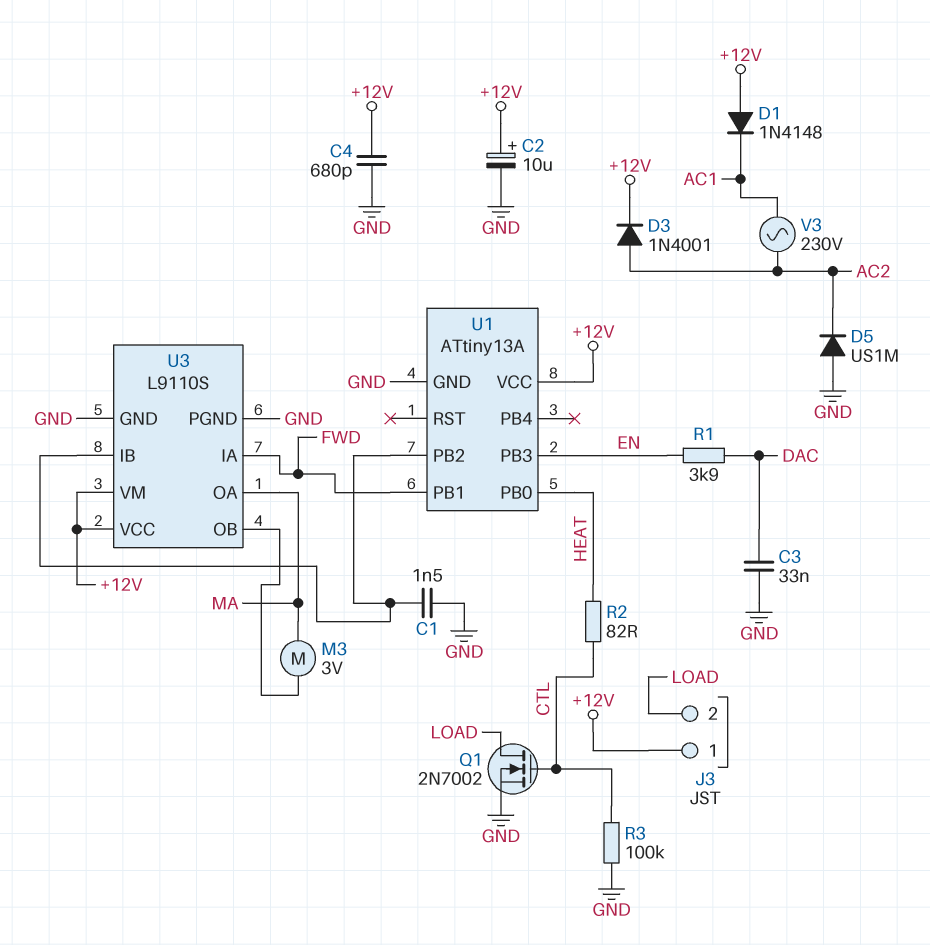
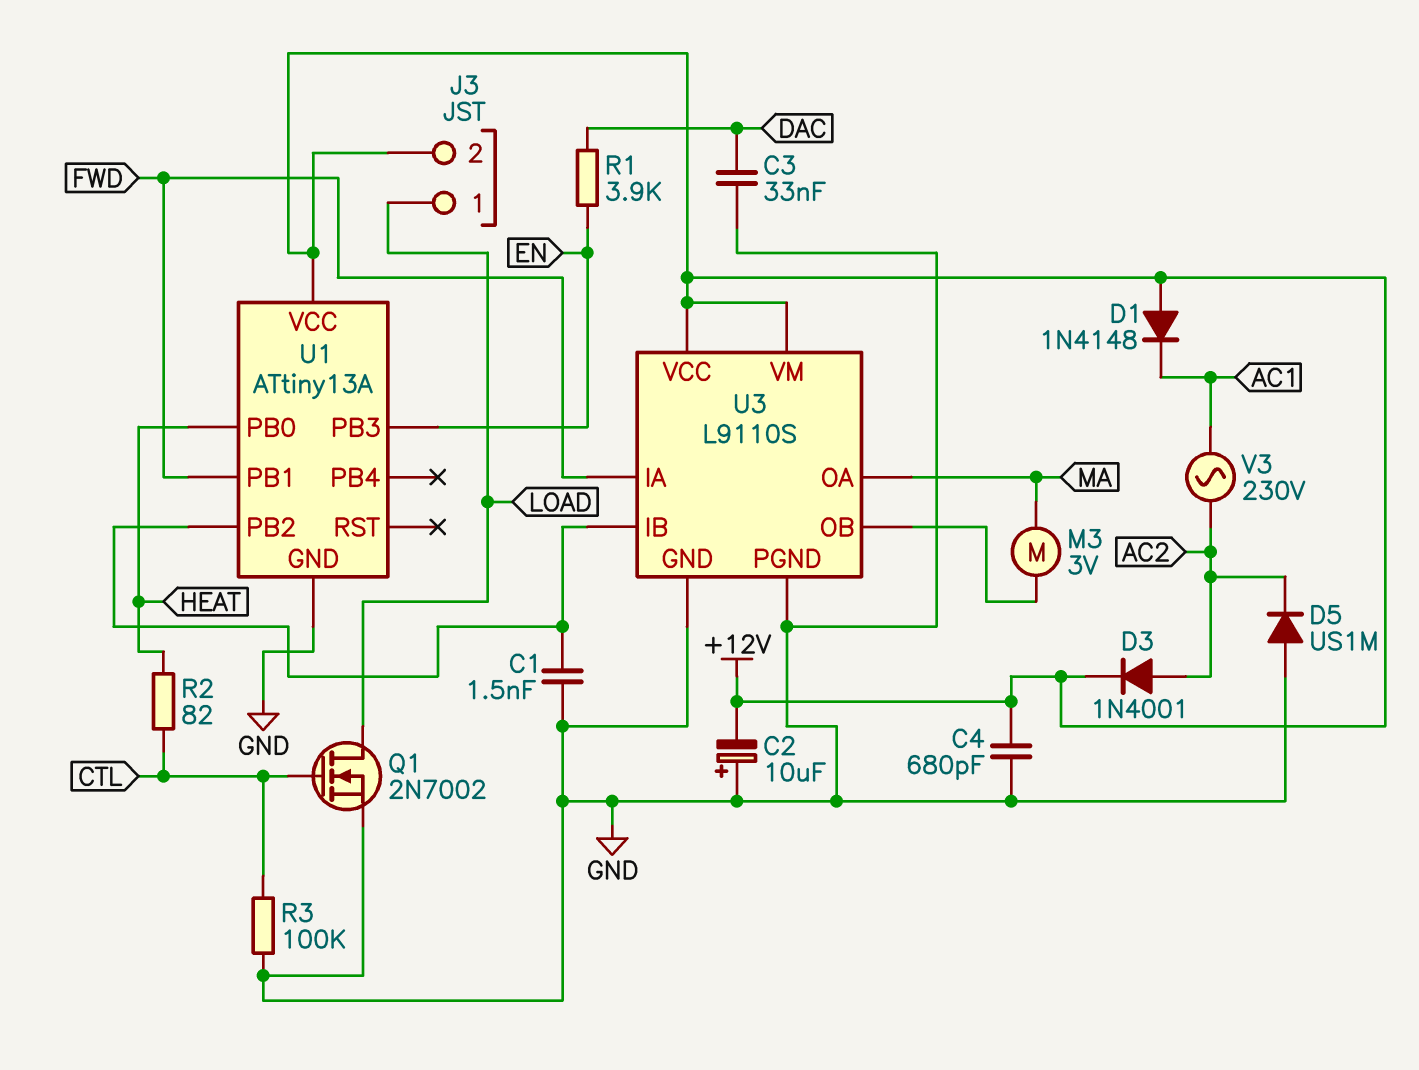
C2: 10uF (plus +12V, minus GND) -> 10uF (plus GND, minus +12V)
J3 pin 1: +12V -> LOAD
J3 pin 2: LOAD -> +12V

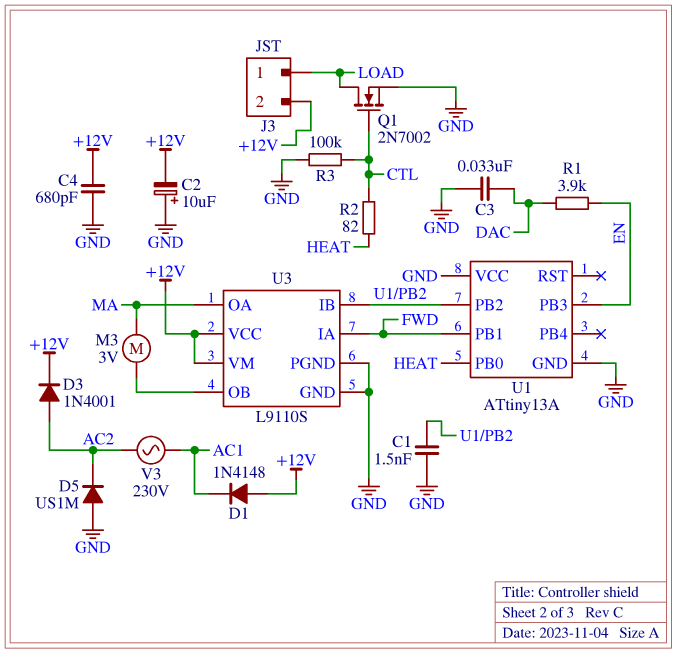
U1 pin VCC: +12V -> GND

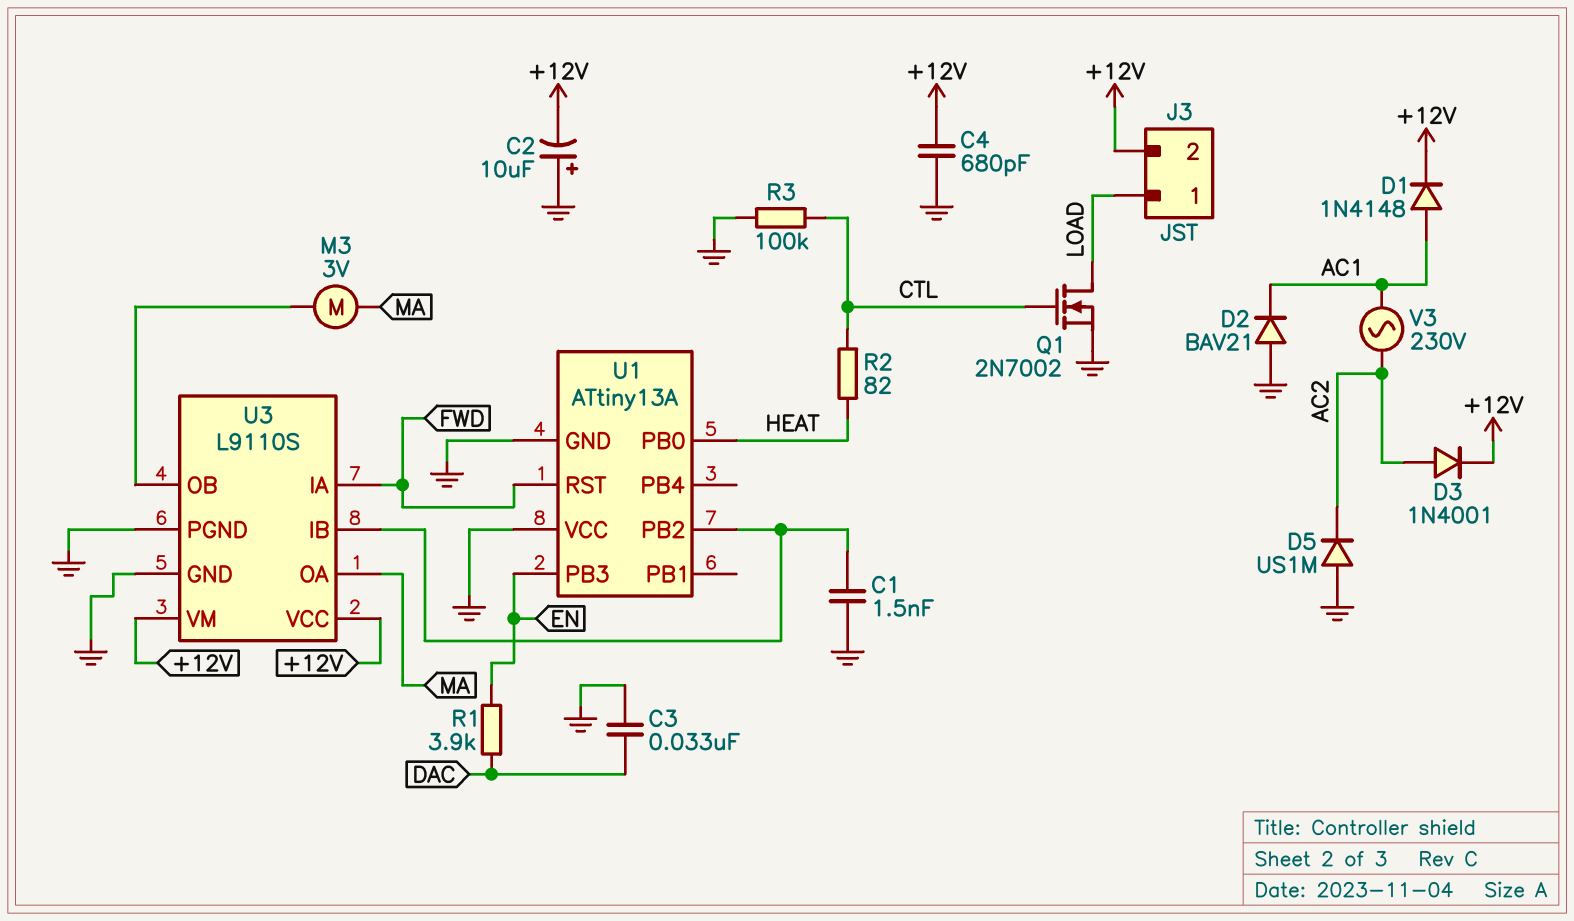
D1: diode 1N4148 (A +12V, K AC1) -> diode 1N4148 (A AC1, K +12V)
D2: none -> diode BAV21 (A GND, K AC1)
U1 pin PB1: FWD -> none
U1 pin RST: none -> FWD

